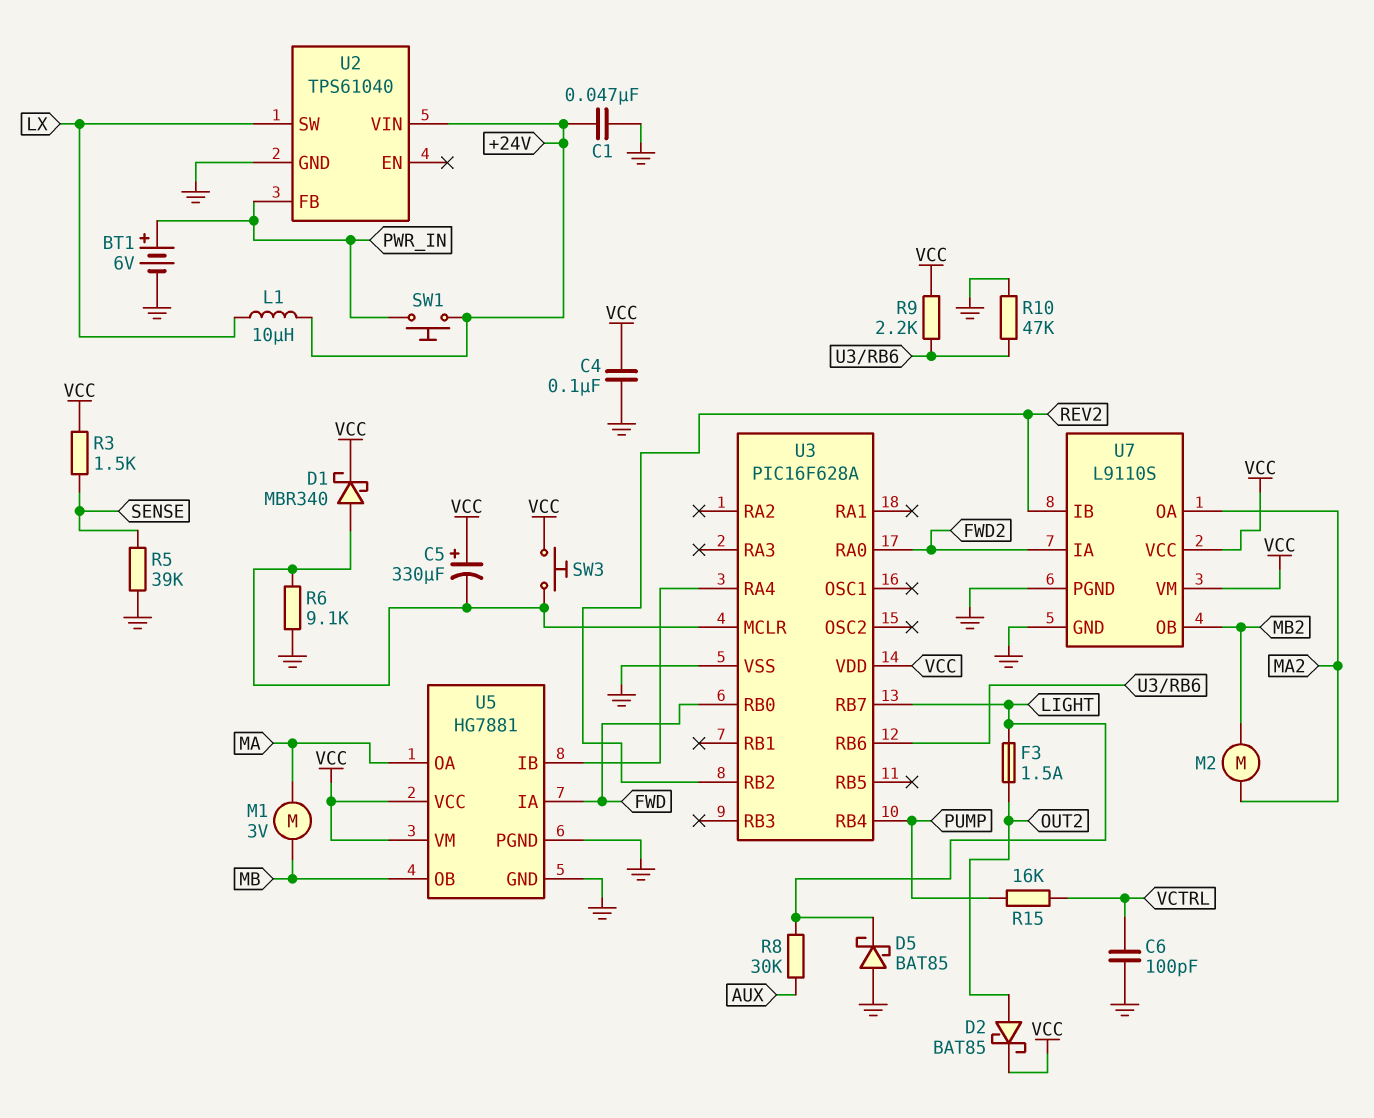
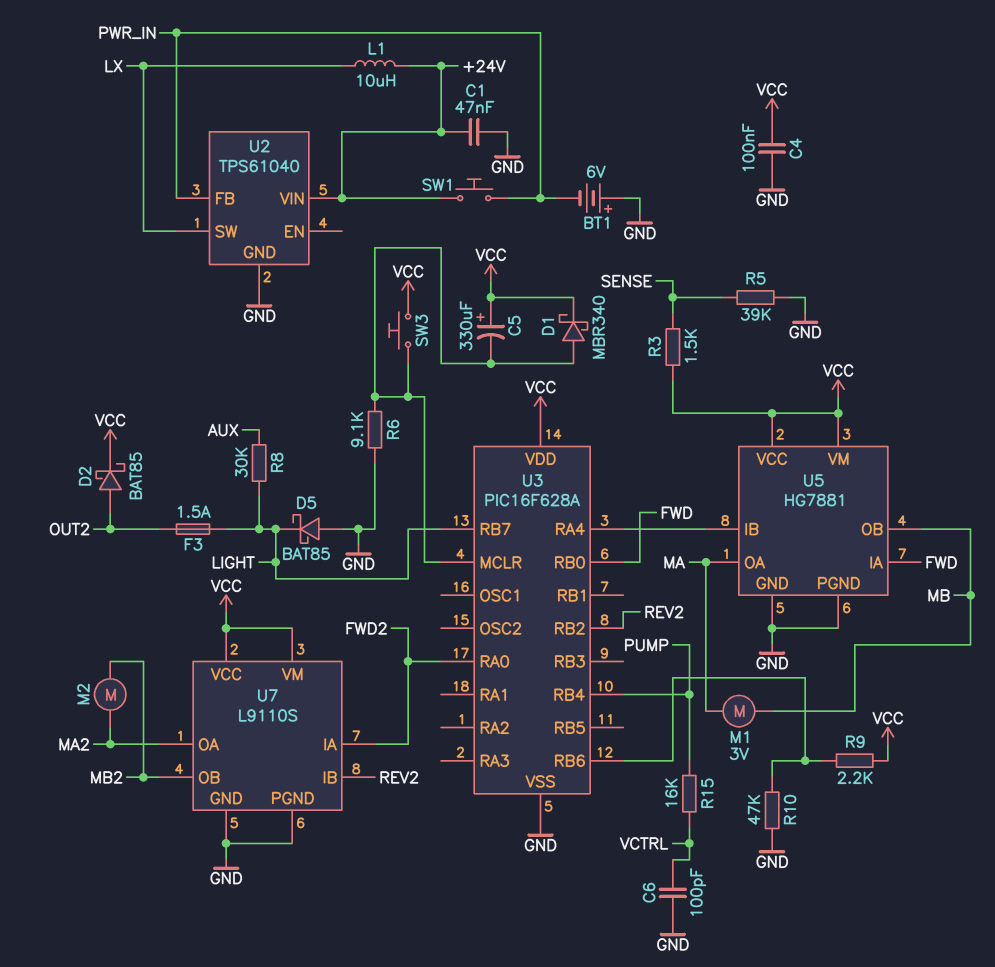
BT1: 6V (plus PWR_IN, minus GND) -> 6V (plus GND, minus PWR_IN)

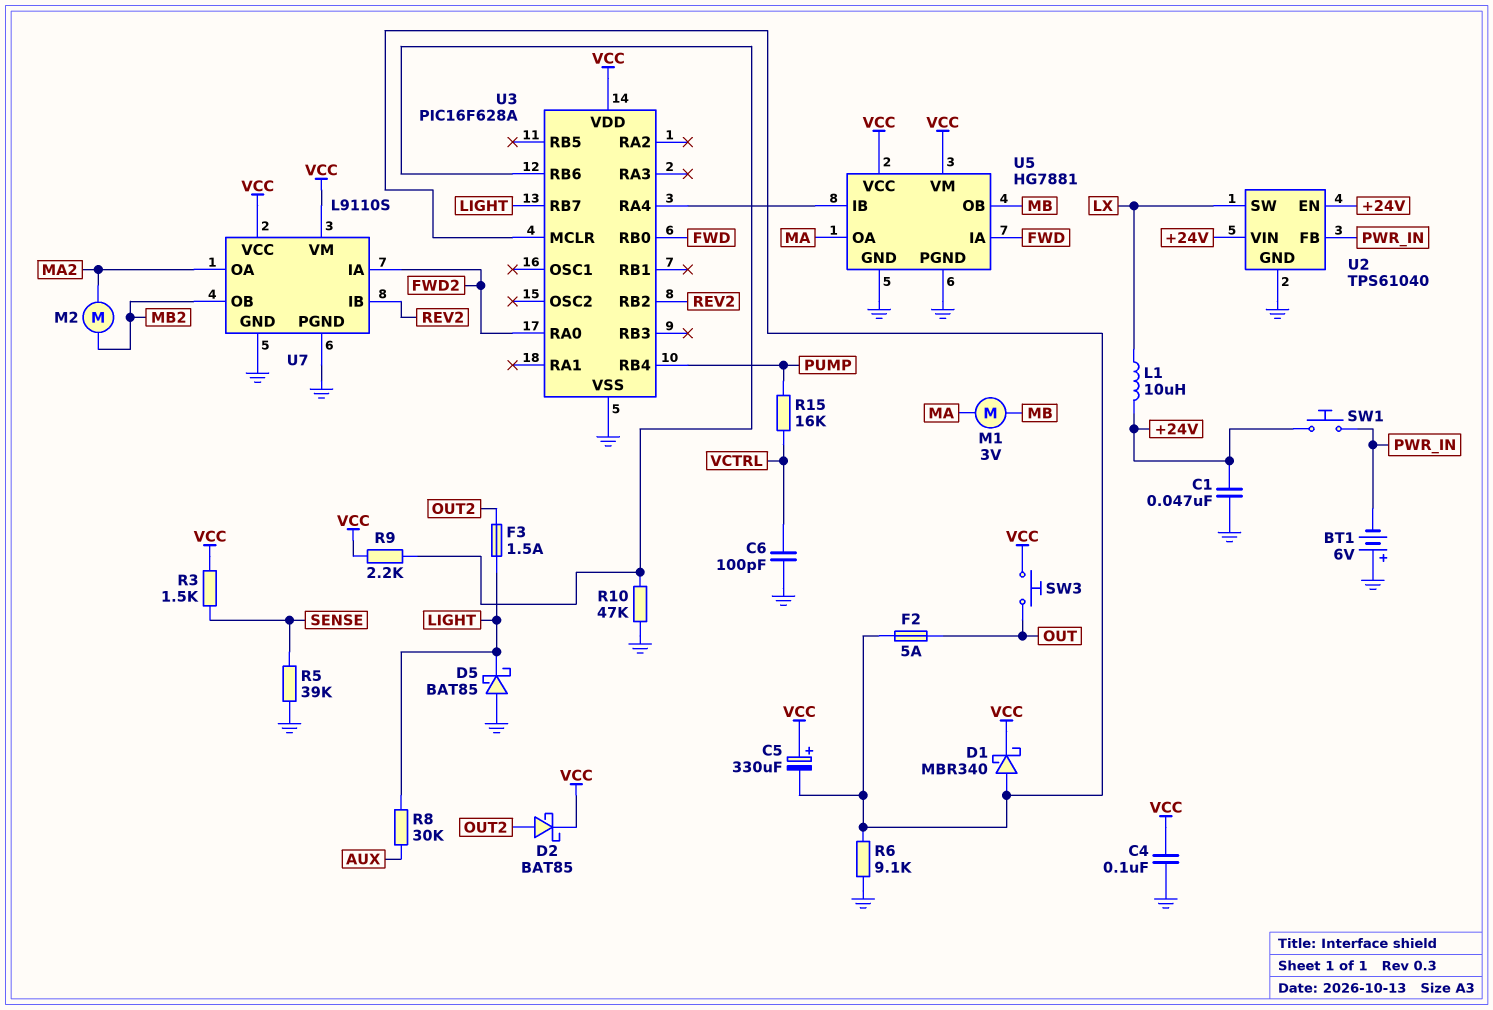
F2: none -> 5A (OUT, U3/MCLR)
SW3: button (U3/MCLR, VCC) -> button (OUT, VCC)
U2 pin EN: none -> +24V

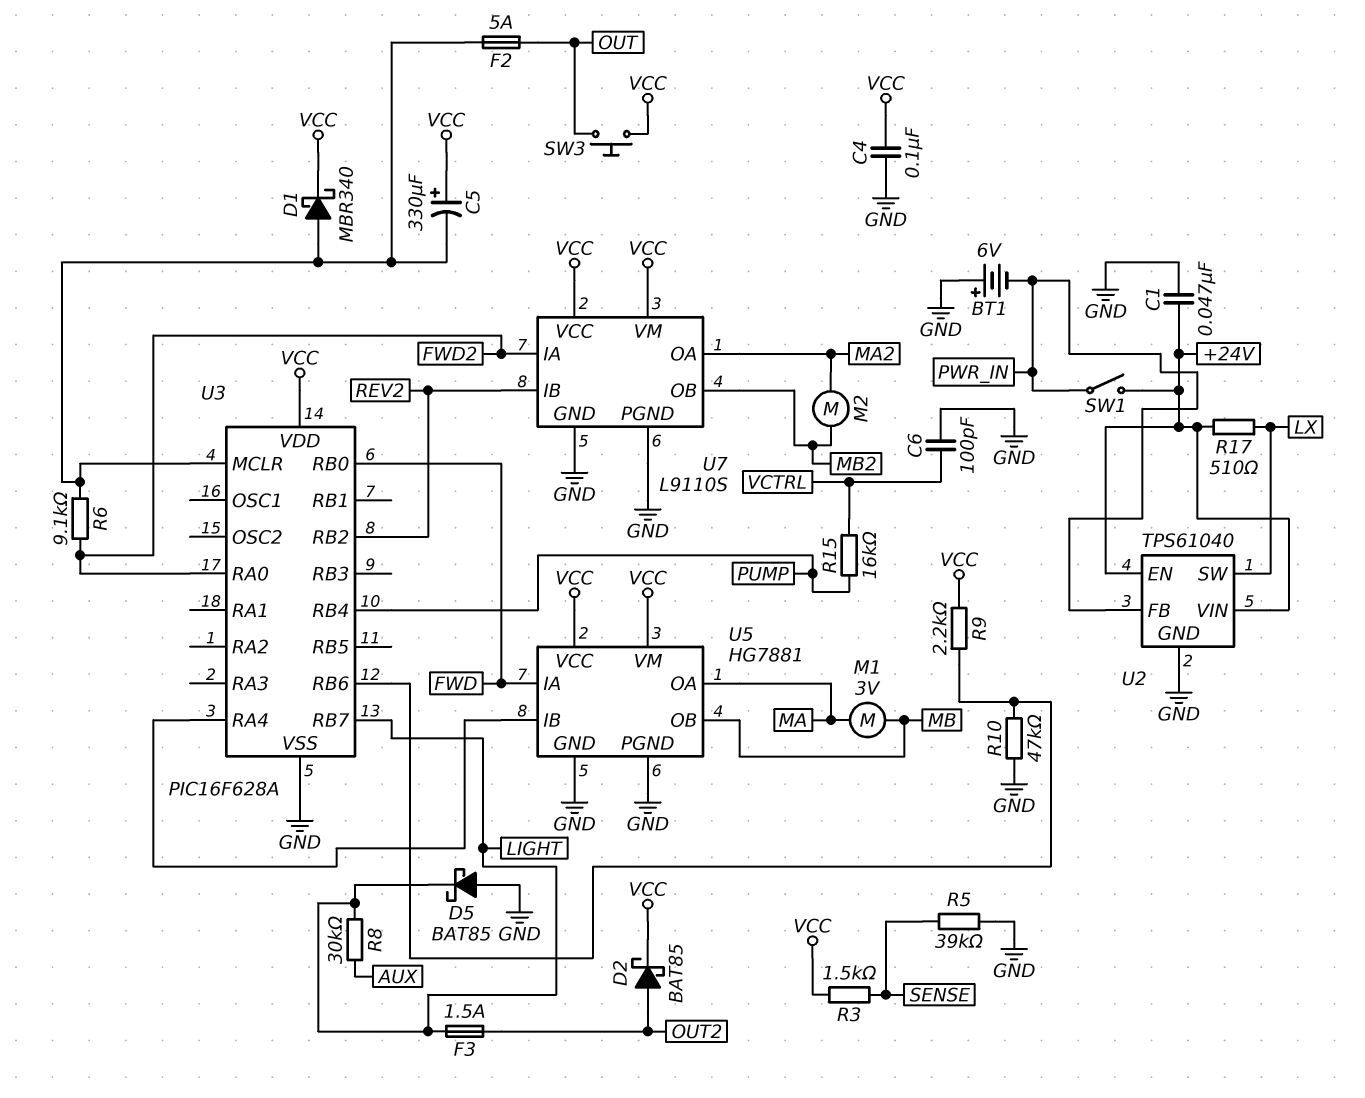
L1: 10uH (+24V, LX) -> none
R6: 9.1k (GND, U3/MCLR) -> 9.1k (FWD2, U3/MCLR)
R17: none -> 510 (+24V, LX)
SW1: button (+24V, PWR_IN) -> switch (+24V, PWR_IN)

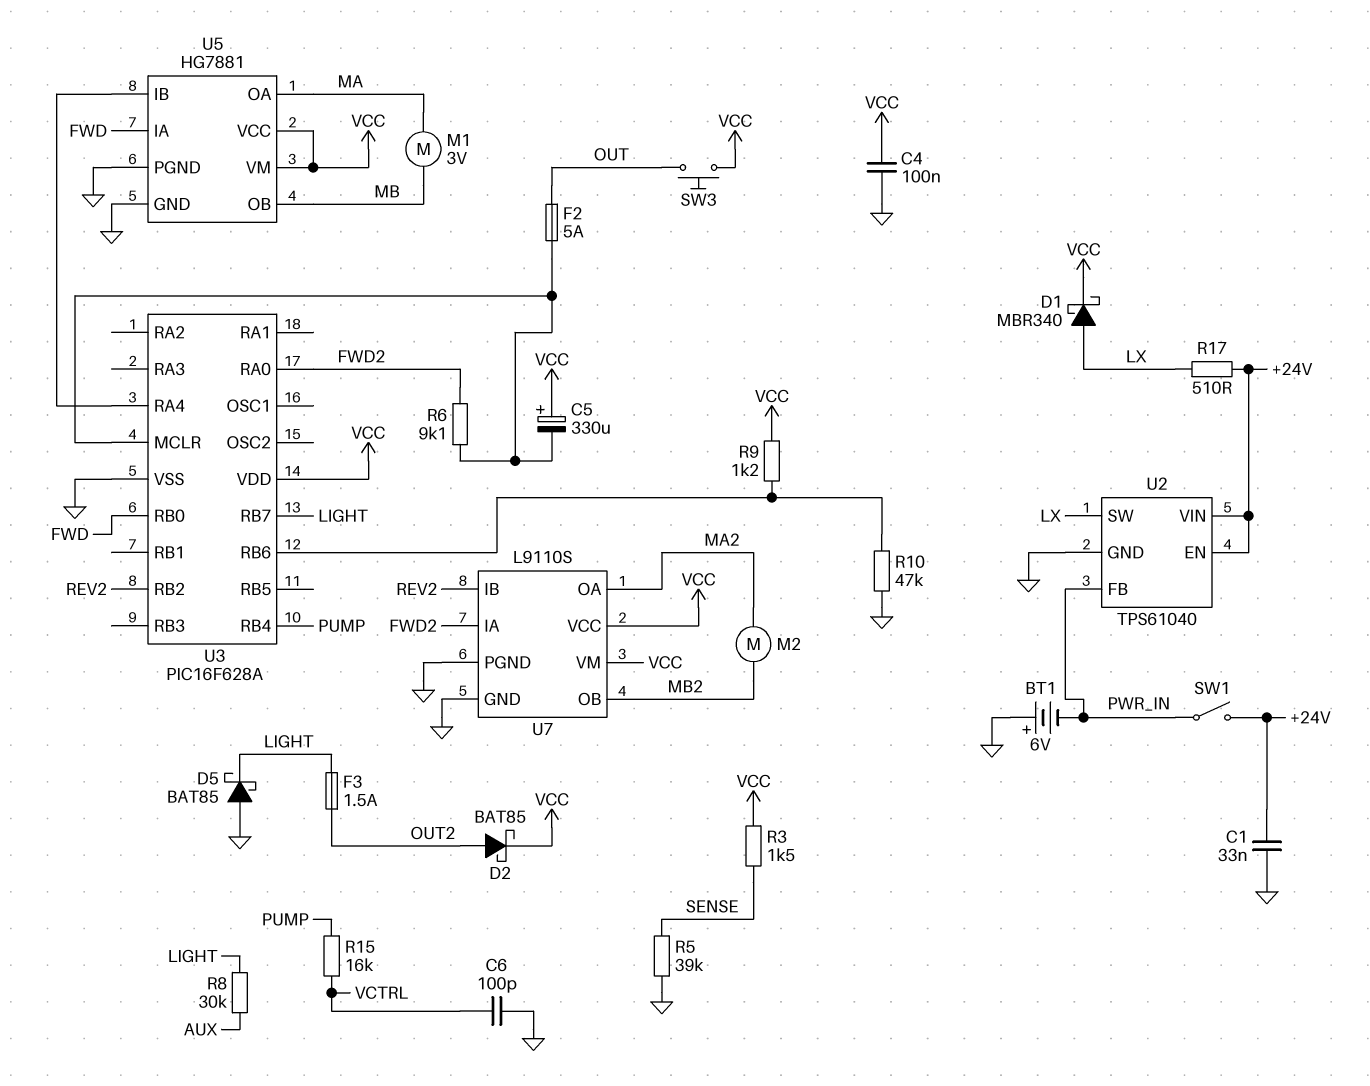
C1: 47nF (+24V, GND) -> 33nF (+24V, GND)
D1: schottky MBR340 (A U3/MCLR, K VCC) -> schottky MBR340 (A LX, K VCC)
R9: 2.2k (U3/RB6, VCC) -> 1.2k (U3/RB6, VCC)

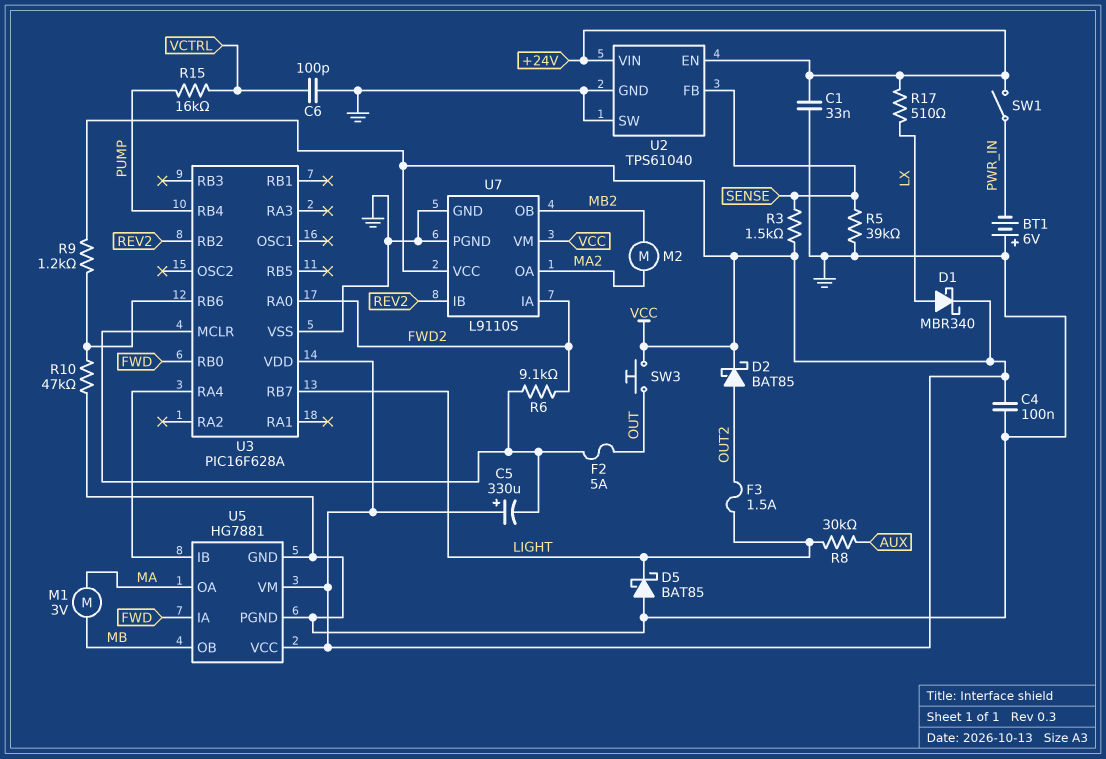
U2 pin FB: PWR_IN -> SENSE
U2 pin SW: LX -> GND

